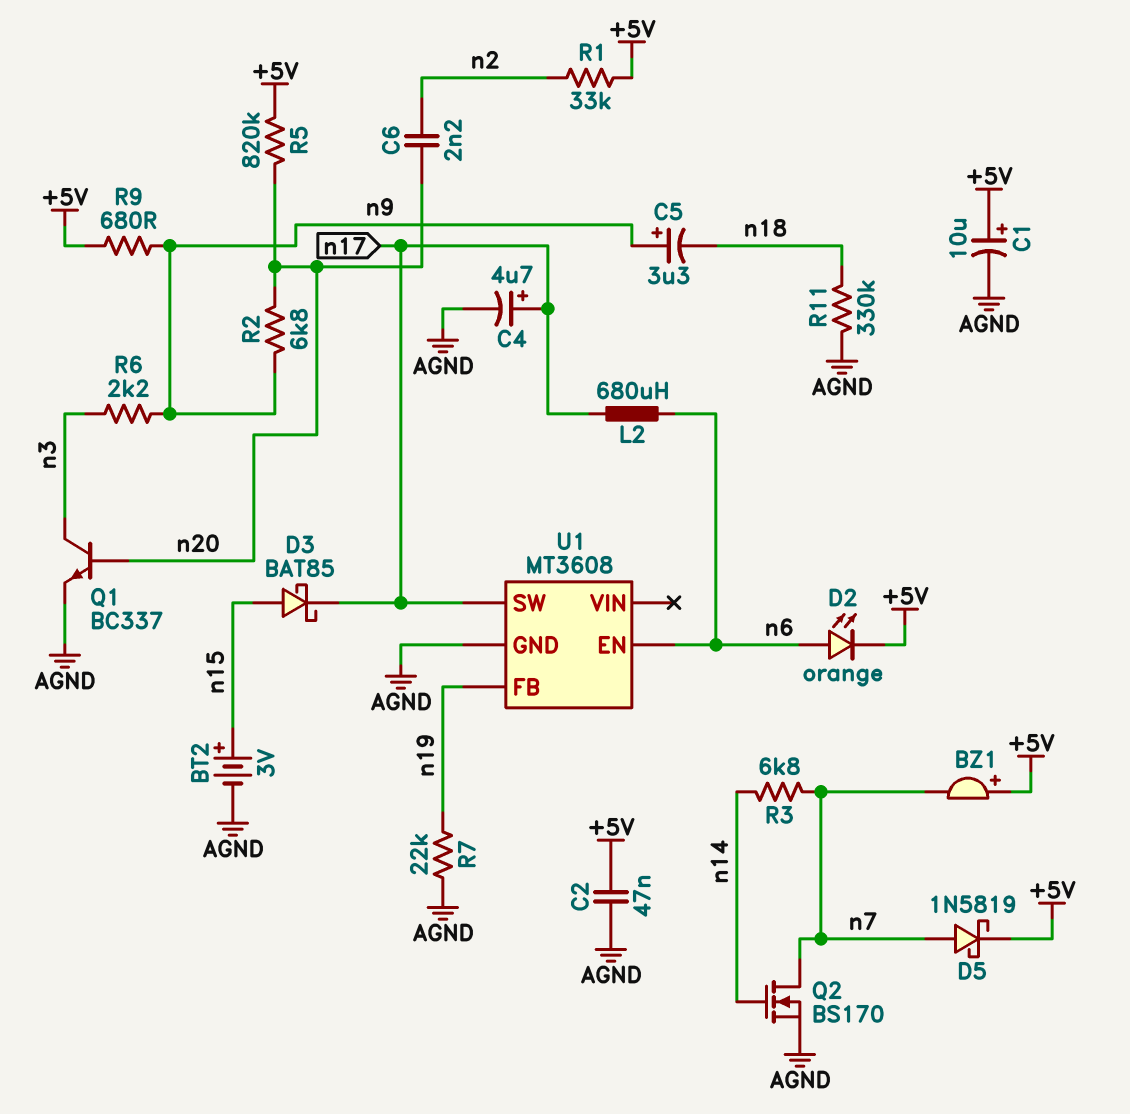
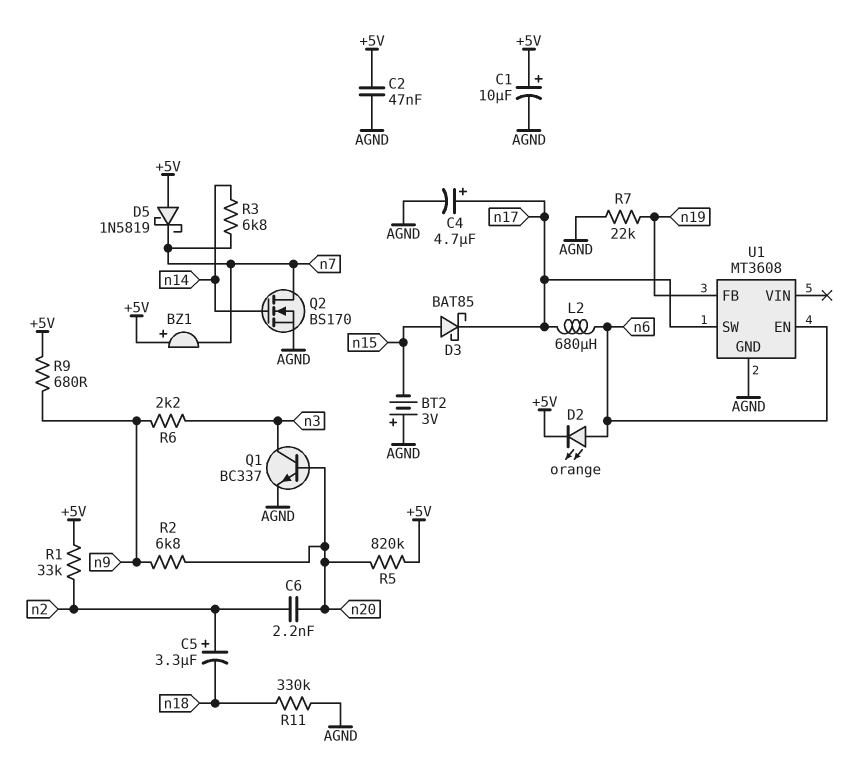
BT2: 3V (plus n15, minus AGND) -> 3V (plus AGND, minus n15)
C5: 3.3uF (plus n9, minus n18) -> 3.3uF (plus n2, minus n18)
D5: schottky 1N5819 (A n7, K +5V) -> schottky 1N5819 (A +5V, K n7)

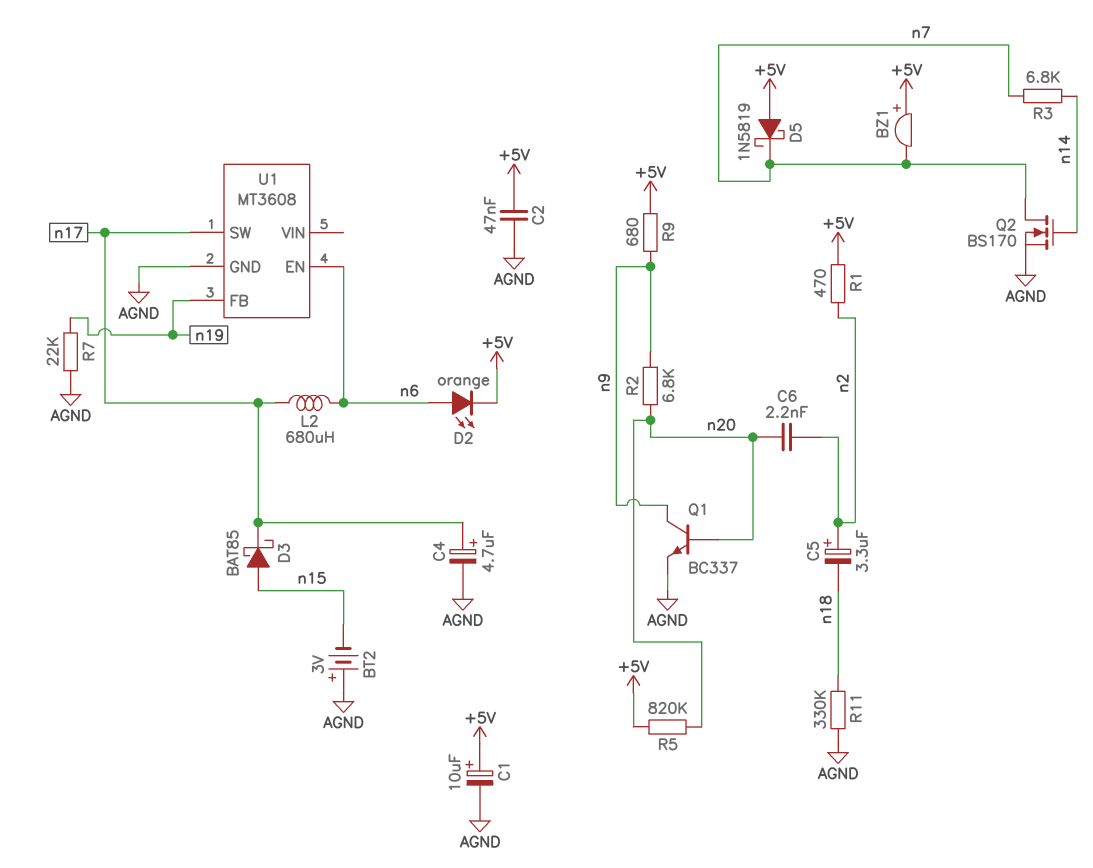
Q1: NPN BC337 (B n20, C n3, E AGND) -> NPN BC337 (B n20, C n9, E AGND)
R1: 33k (+5V, n2) -> 470 (+5V, n2)
R6: 2.2k (n3, n9) -> none

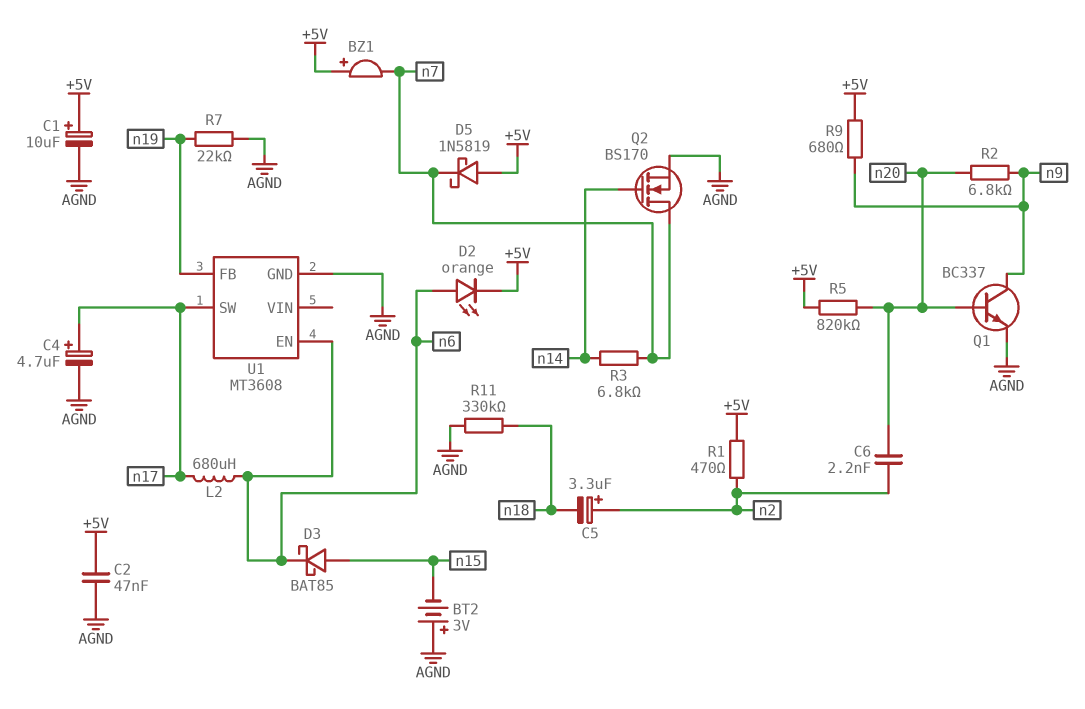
D3: schottky BAT85 (A n15, K n17) -> schottky BAT85 (A n15, K n6)

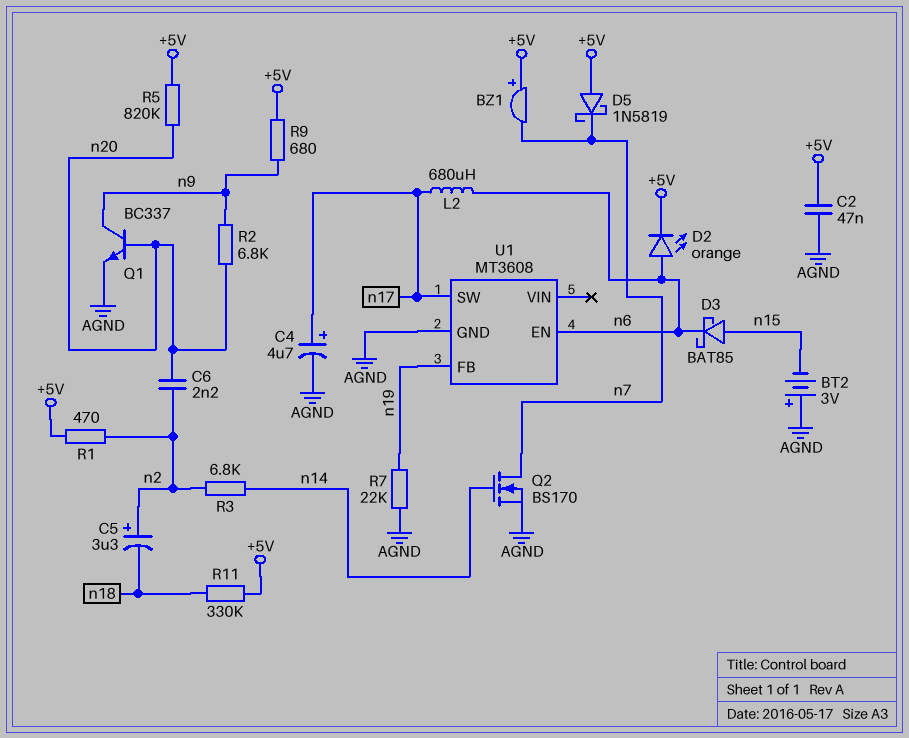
C1: 10uF (plus +5V, minus AGND) -> none
R3: 6.8k (n7, n14) -> 6.8k (n2, n14)
R11: 330k (AGND, n18) -> 330k (+5V, n18)

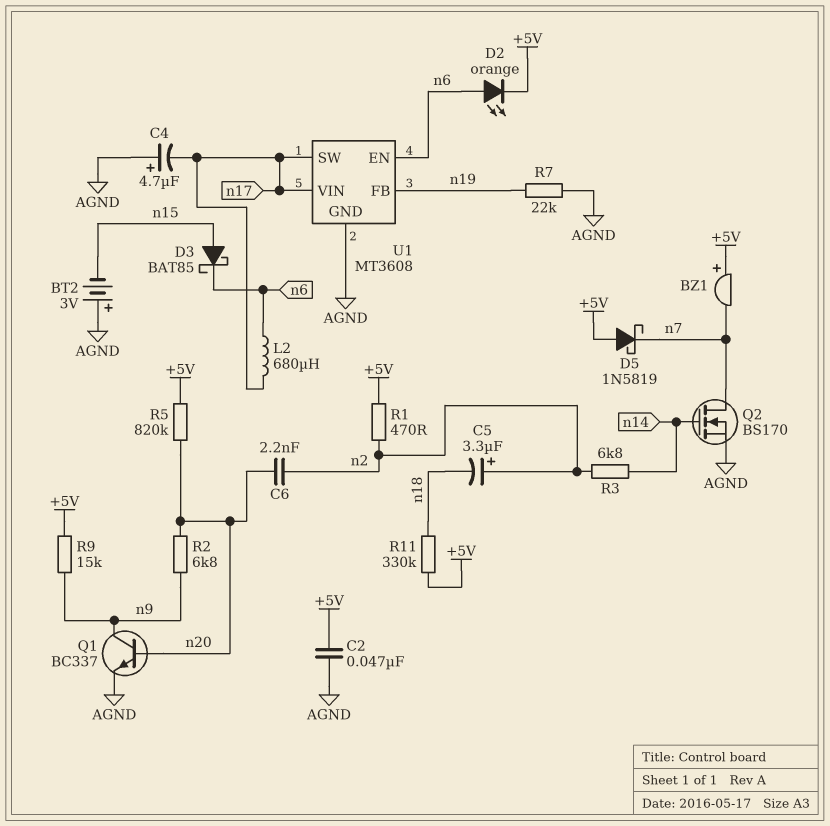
C4: 4.7uF (plus n17, minus AGND) -> 4.7uF (plus AGND, minus n17)
R9: 680 (+5V, n9) -> 15k (+5V, n9)
U1 pin VIN: none -> n17

